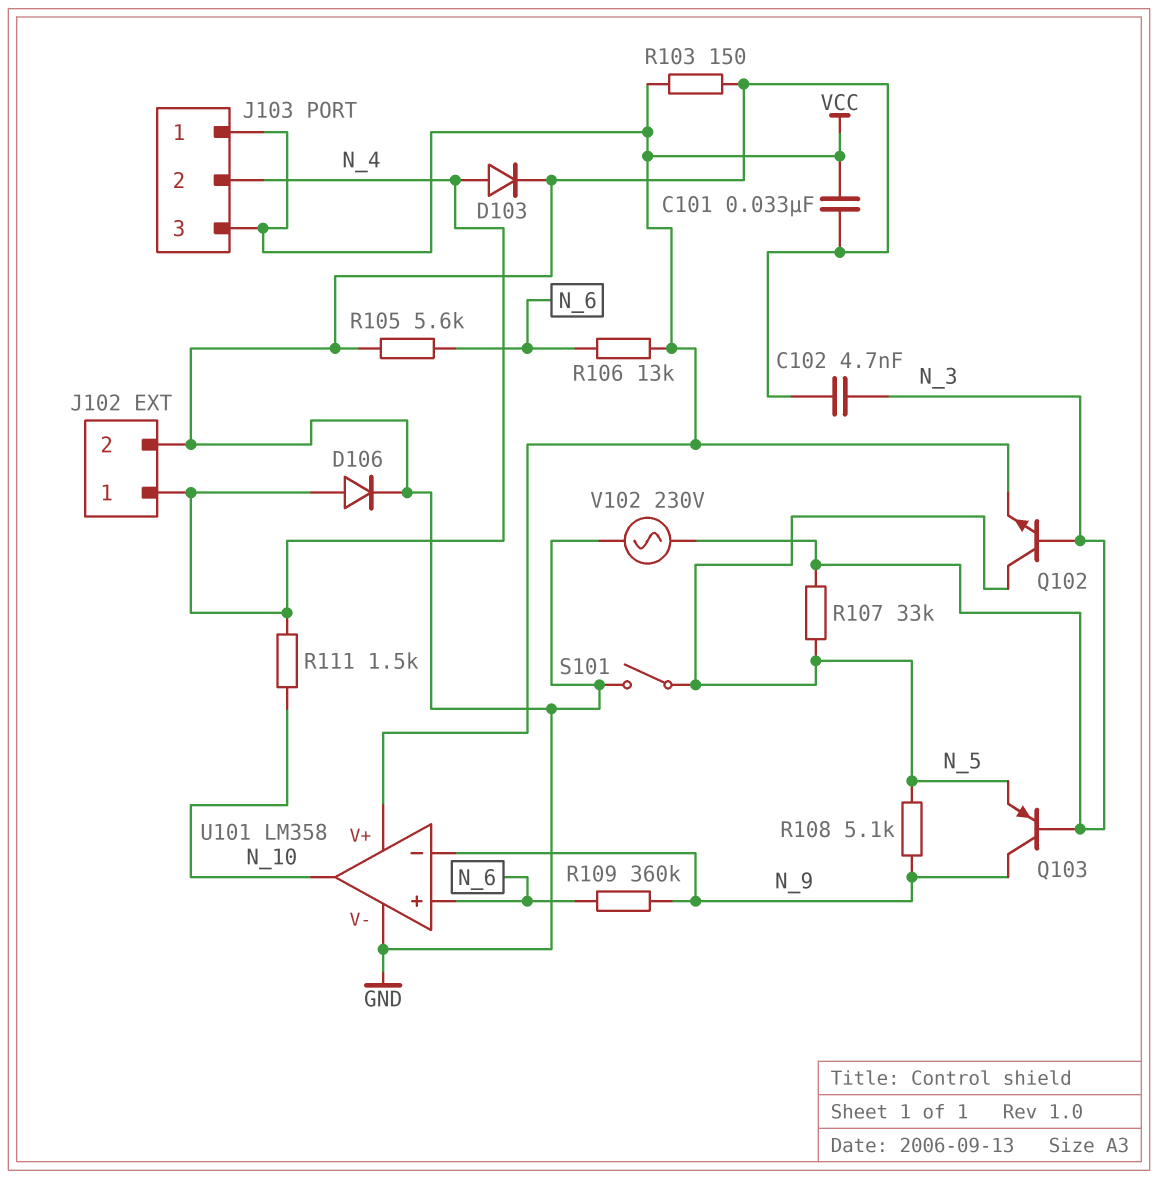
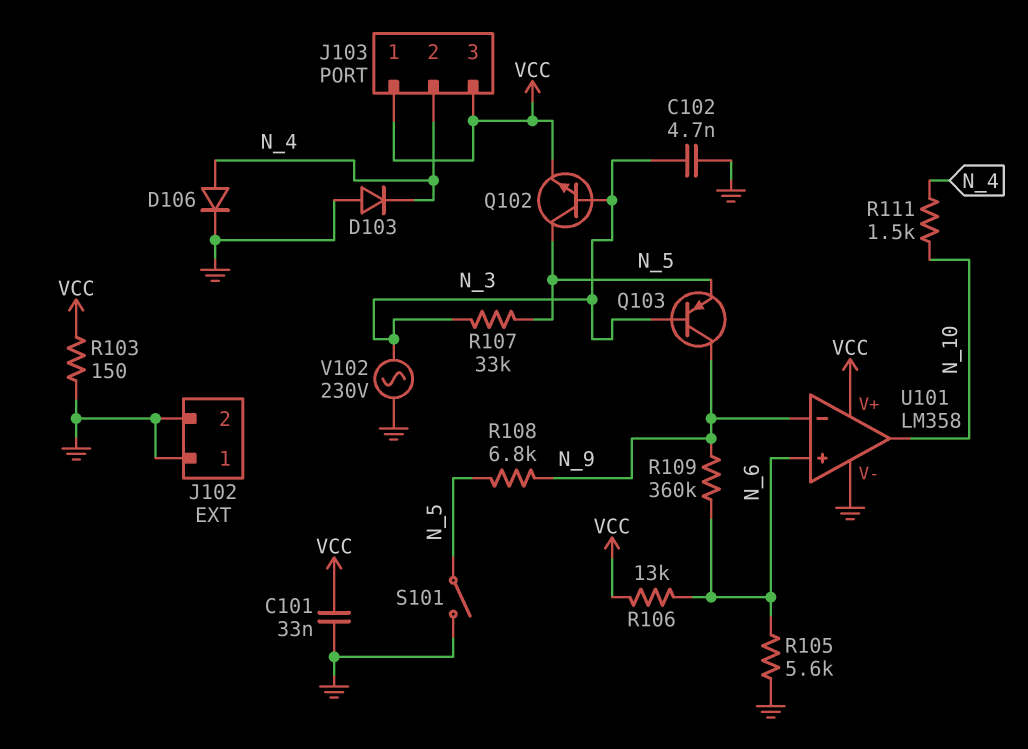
D103: diode (A N_4, K GND) -> diode (A GND, K N_4)
J102 pin 1: N_4 -> GND
R108: 5.1k (N_5, N_9) -> 6.8k (N_5, N_9)

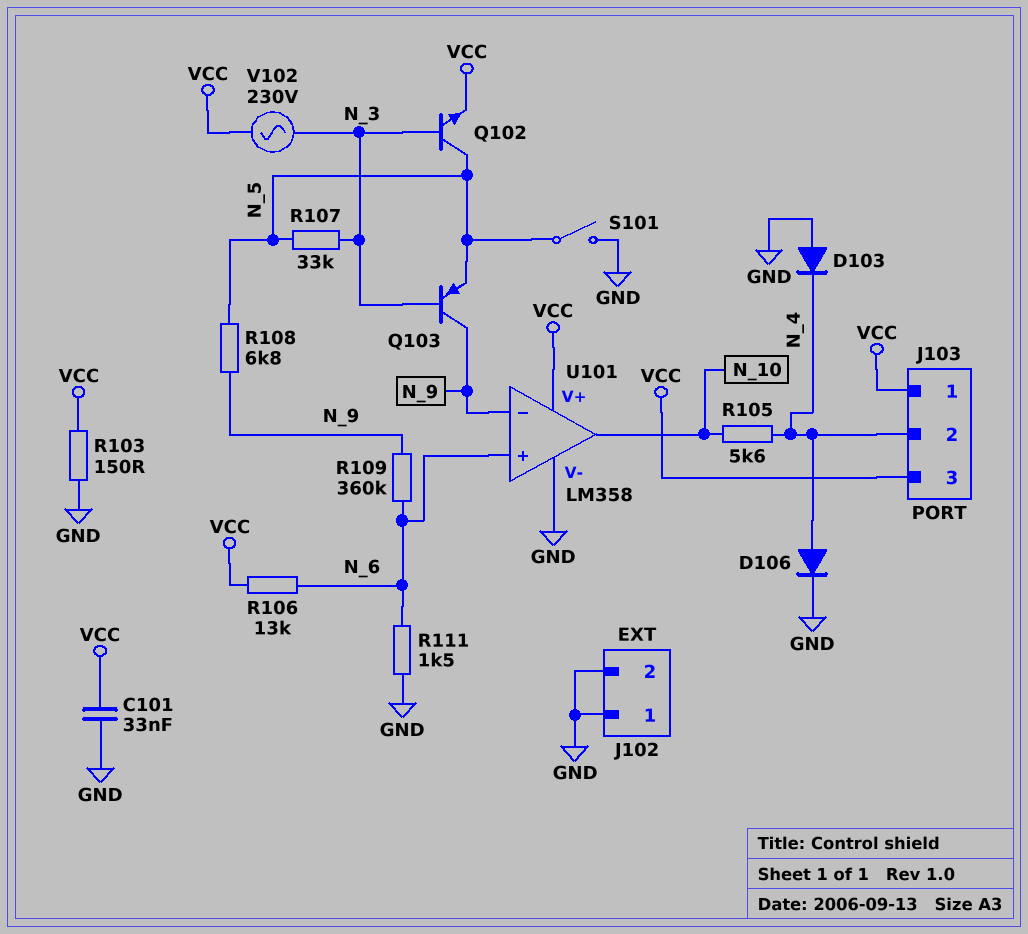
C102: 4.7nF (GND, N_3) -> none
R105: 5.6k (GND, N_6) -> 5.6k (N_4, N_10)
R111: 1.5k (N_4, N_10) -> 1.5k (GND, N_6)
V102: AC 230V (GND, N_3) -> AC 230V (N_3, VCC)

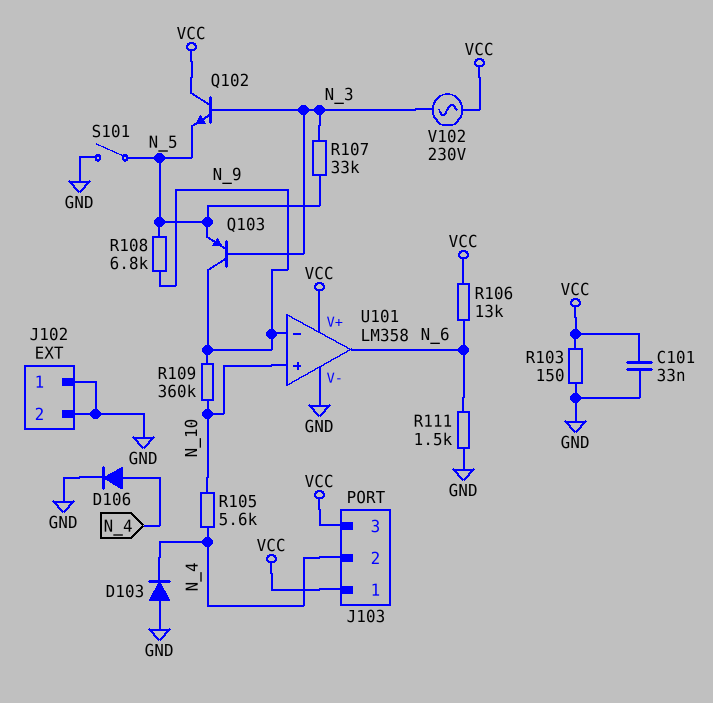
Q102: NPN (B N_3, C N_5, E VCC) -> NPN (B N_3, C VCC, E N_5)
R109: 360k (N_6, N_9) -> 360k (N_9, N_10)
U101 pin in+: N_6 -> N_10
U101 pin out: N_10 -> N_6

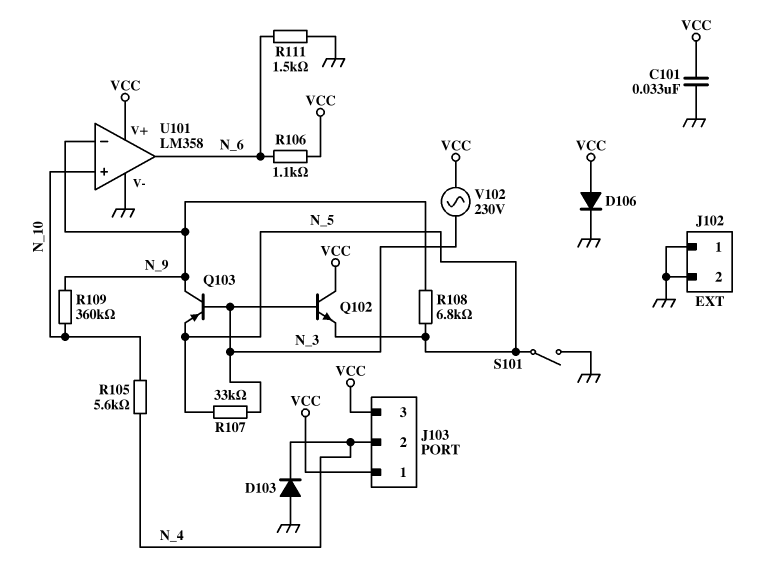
D106: diode (A N_4, K GND) -> diode (A VCC, K GND)
R103: 150 (GND, VCC) -> none
R106: 13k (N_6, VCC) -> 1.1k (N_6, VCC)

